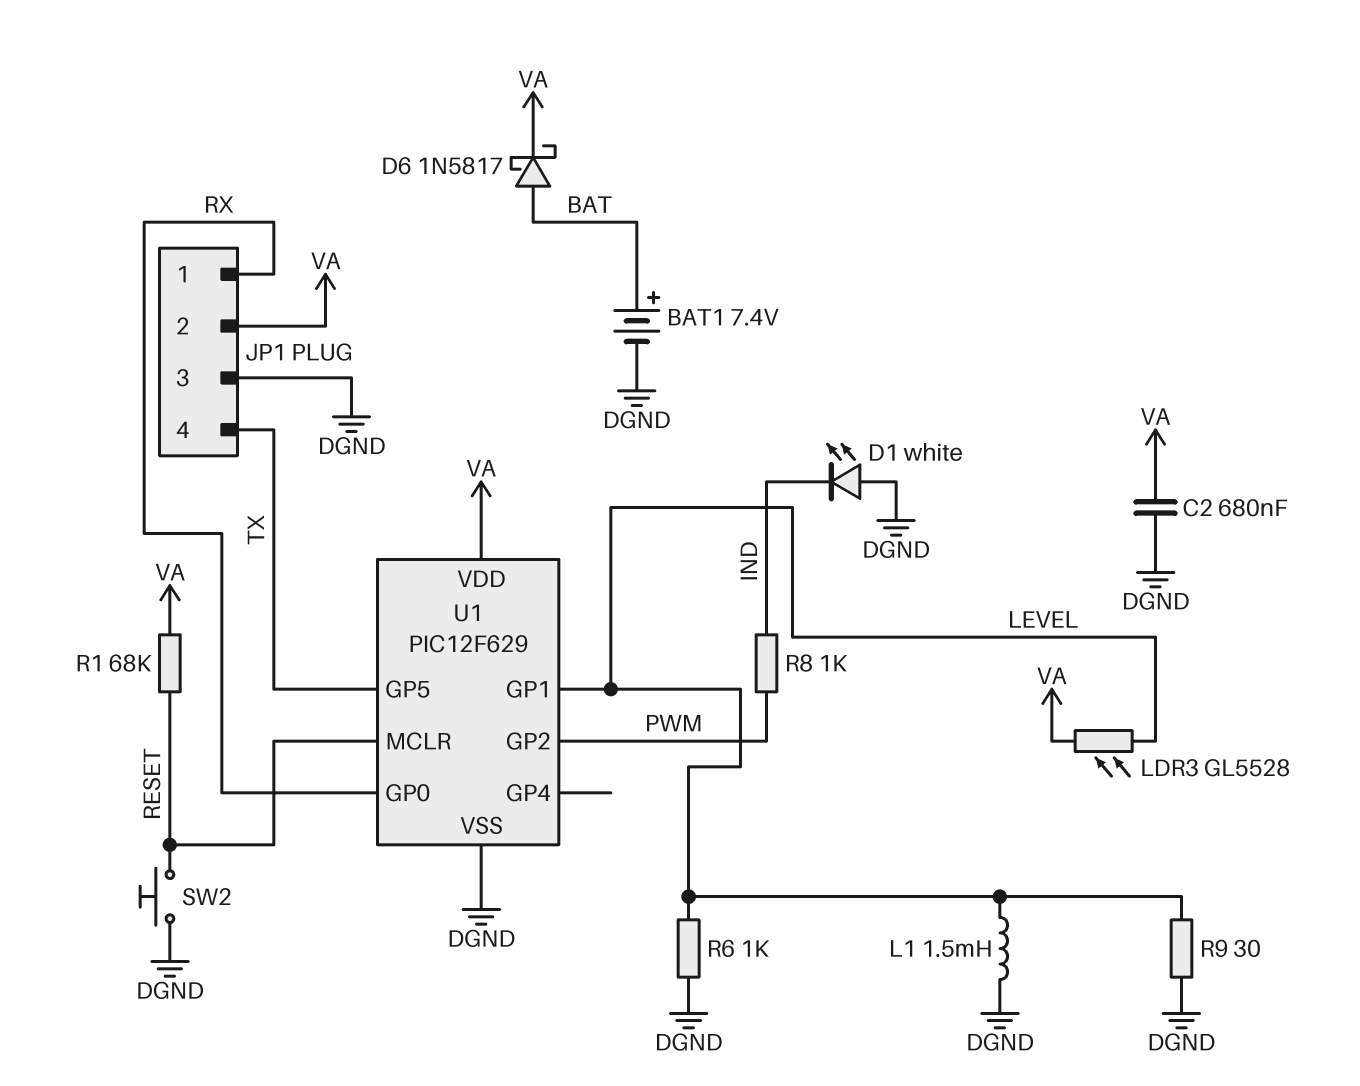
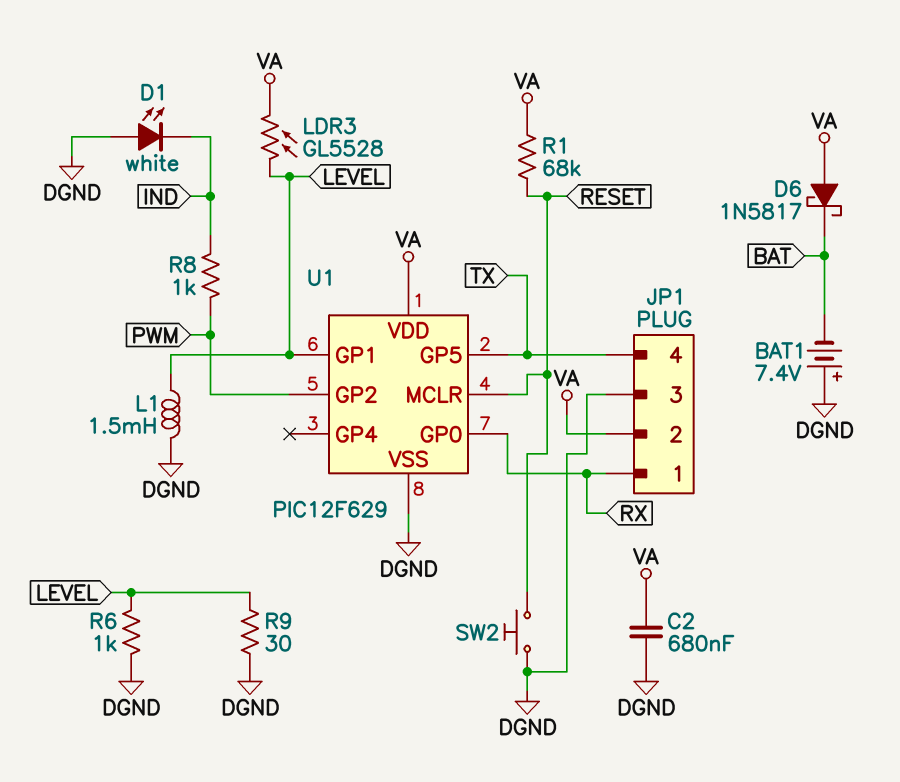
BAT1: 7.4V (plus BAT, minus DGND) -> 7.4V (plus DGND, minus BAT)
D6: schottky 1N5817 (A BAT, K VA) -> schottky 1N5817 (A VA, K BAT)

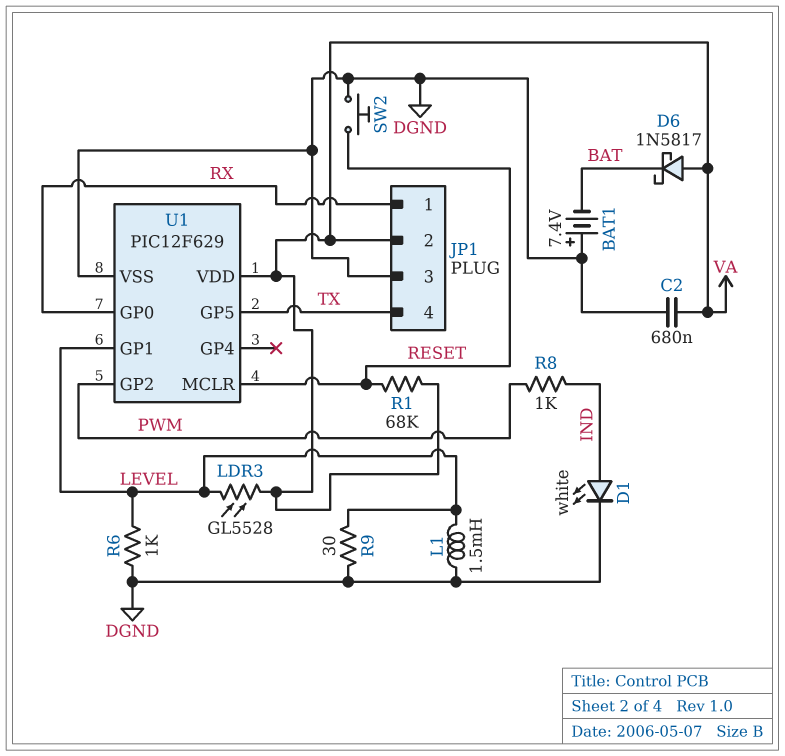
D1: LED white (A DGND, K IND) -> LED white (A IND, K DGND)

